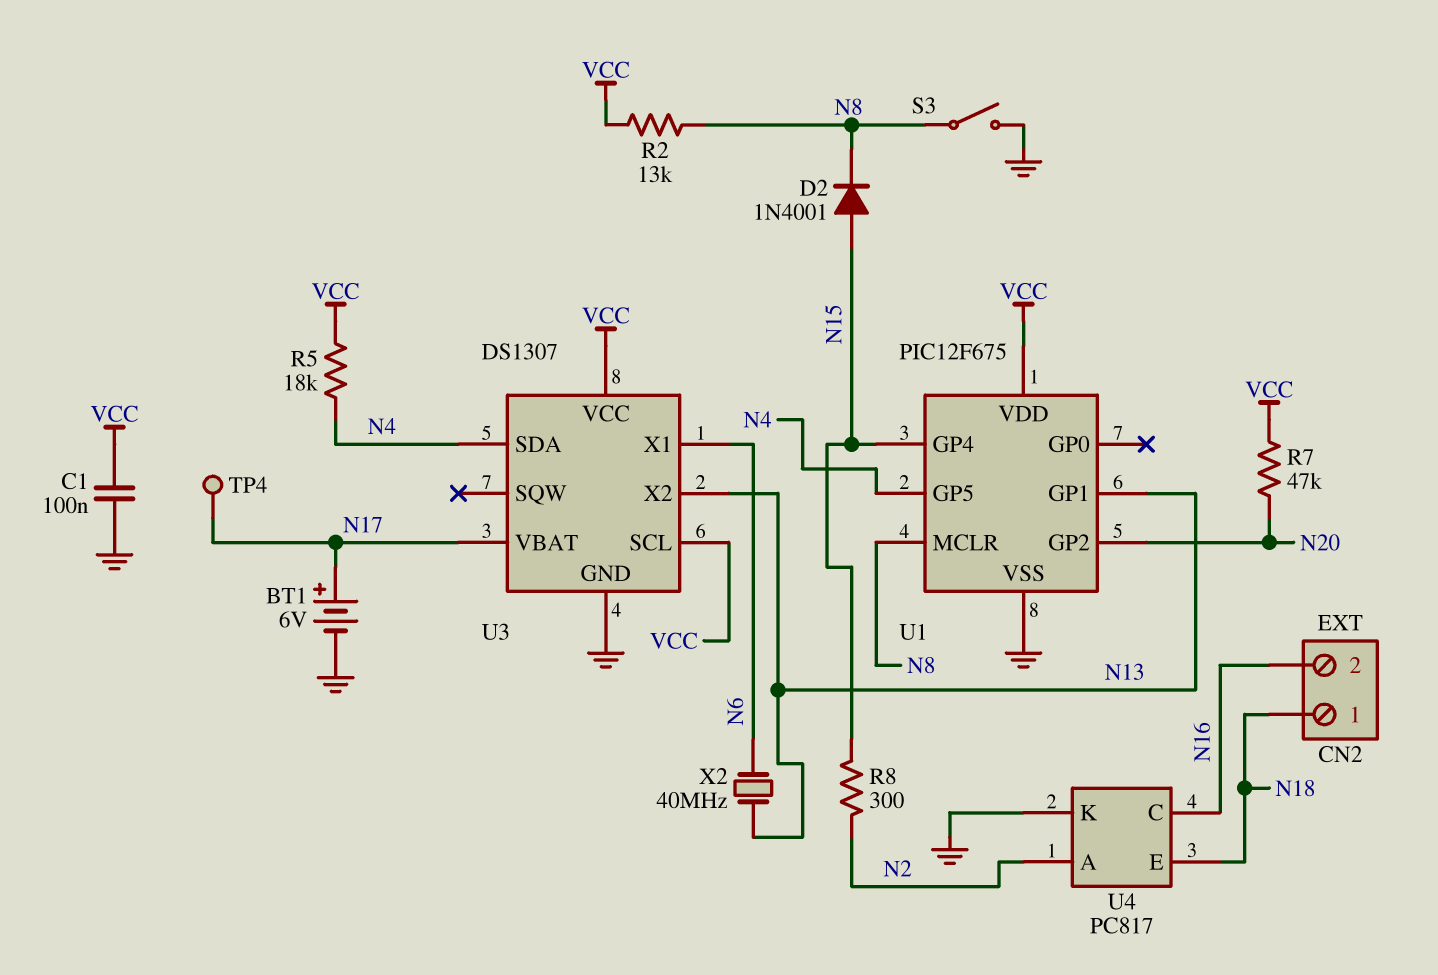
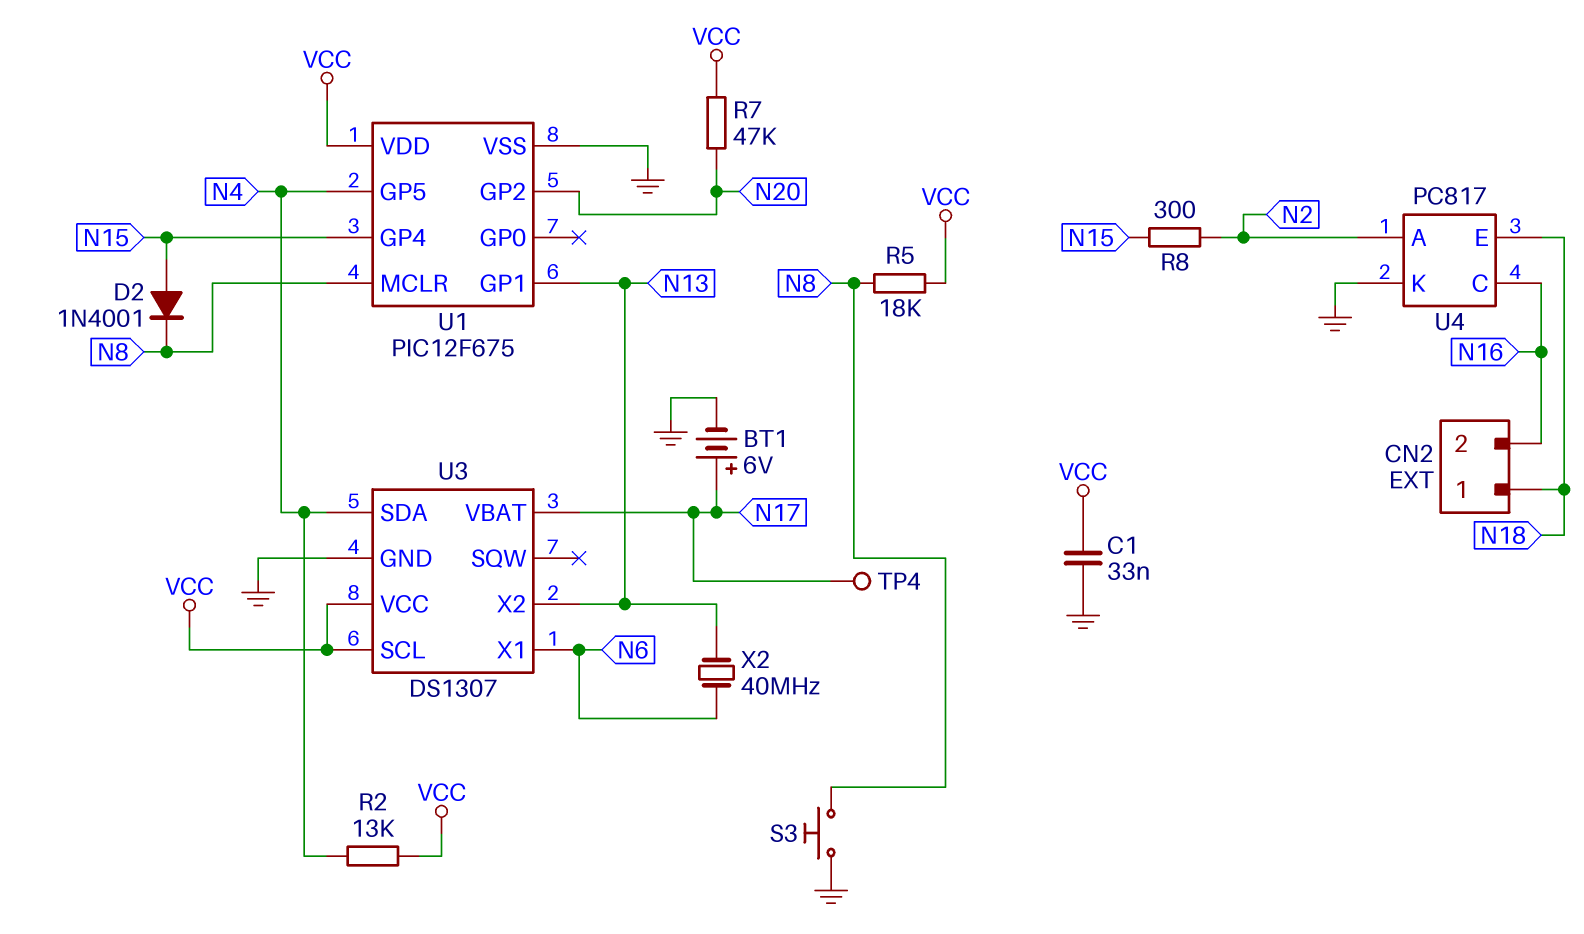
C1: 100nF (GND, VCC) -> 33nF (GND, VCC)
R2: 13k (N8, VCC) -> 13k (N4, VCC)
R5: 18k (N4, VCC) -> 18k (N8, VCC)
S3: switch (GND, N8) -> button (GND, N8)

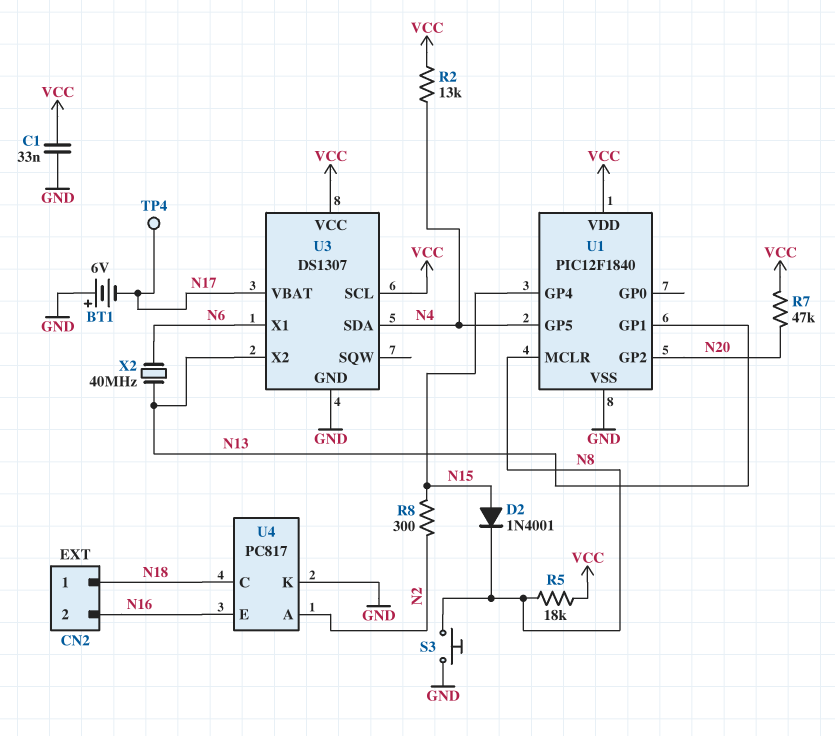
BT1: 6V (plus N17, minus GND) -> 6V (plus GND, minus N17)
U1: PIC12F675 -> PIC12F1840
U4 pin C: N16 -> N18
U4 pin E: N18 -> N16

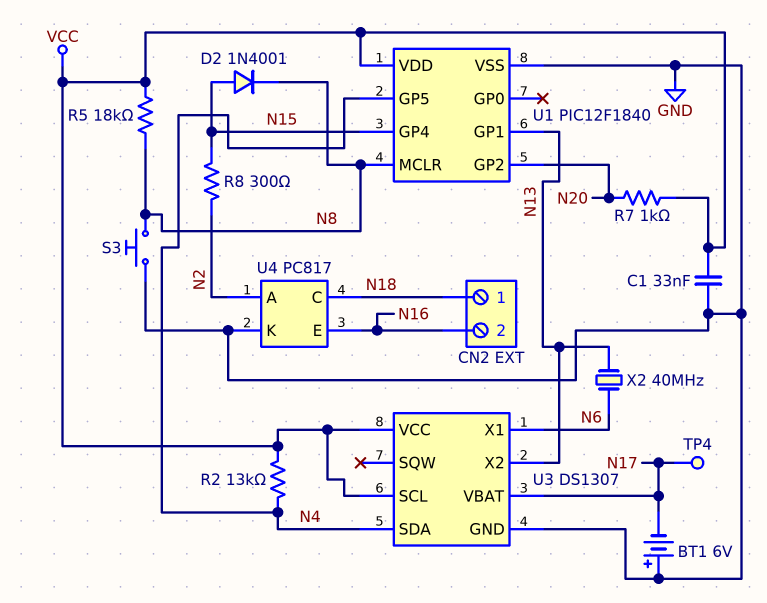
R7: 47k (N20, VCC) -> 1k (N20, VCC)

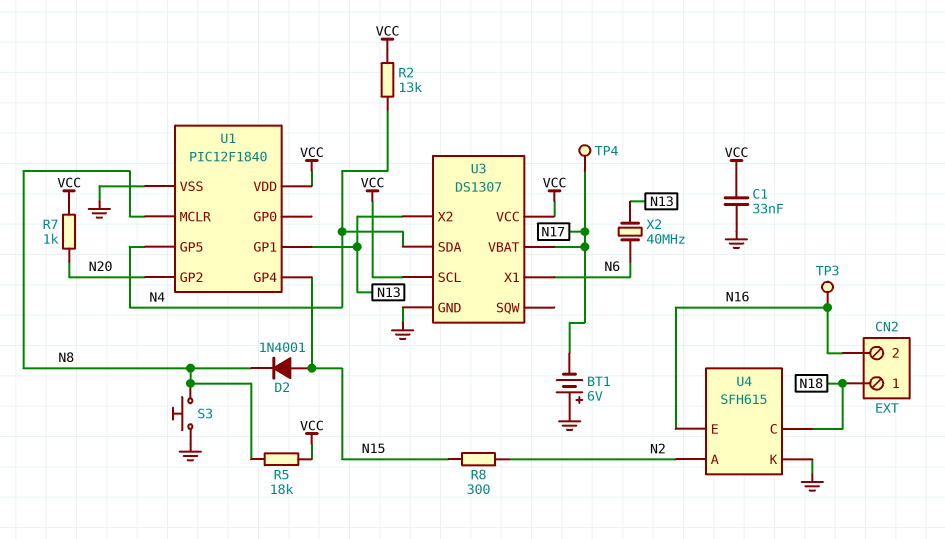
TP3: none -> test point (N16)
U4: PC817 -> SFH615

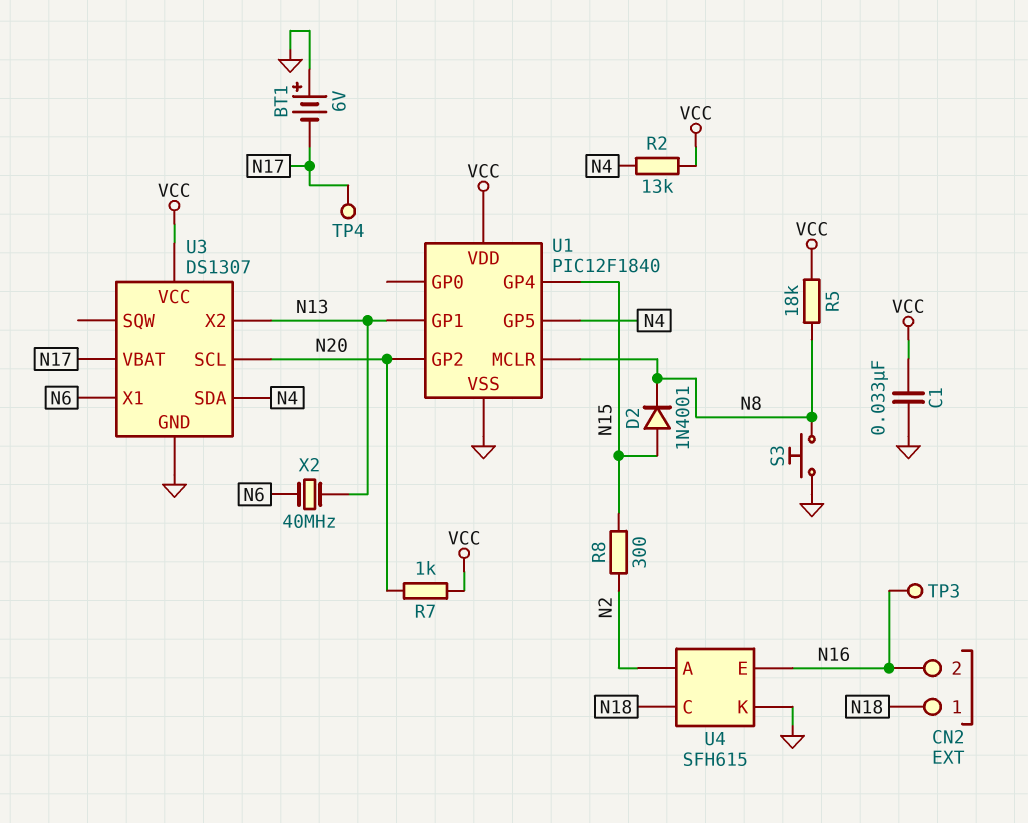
U3 pin SCL: VCC -> N20

